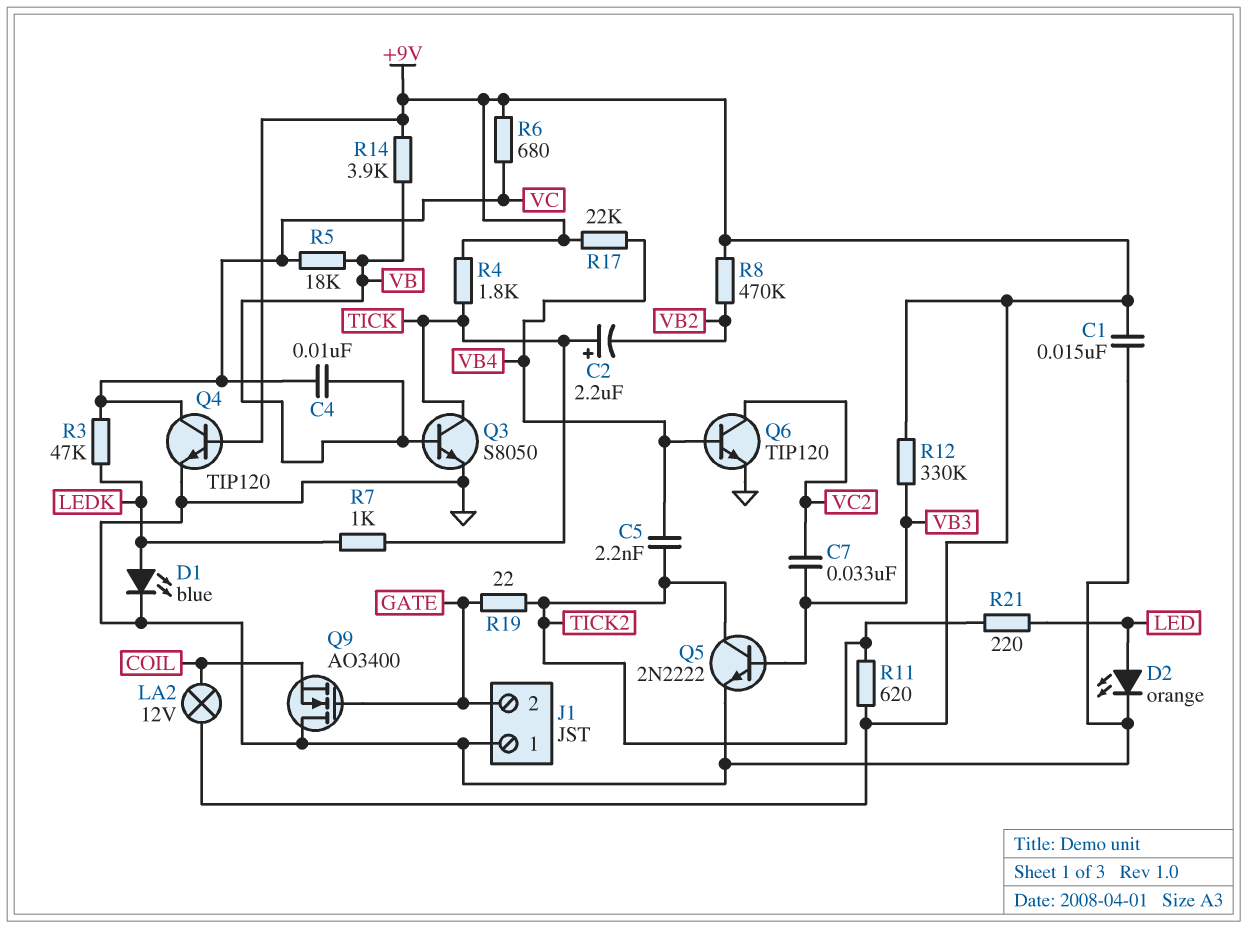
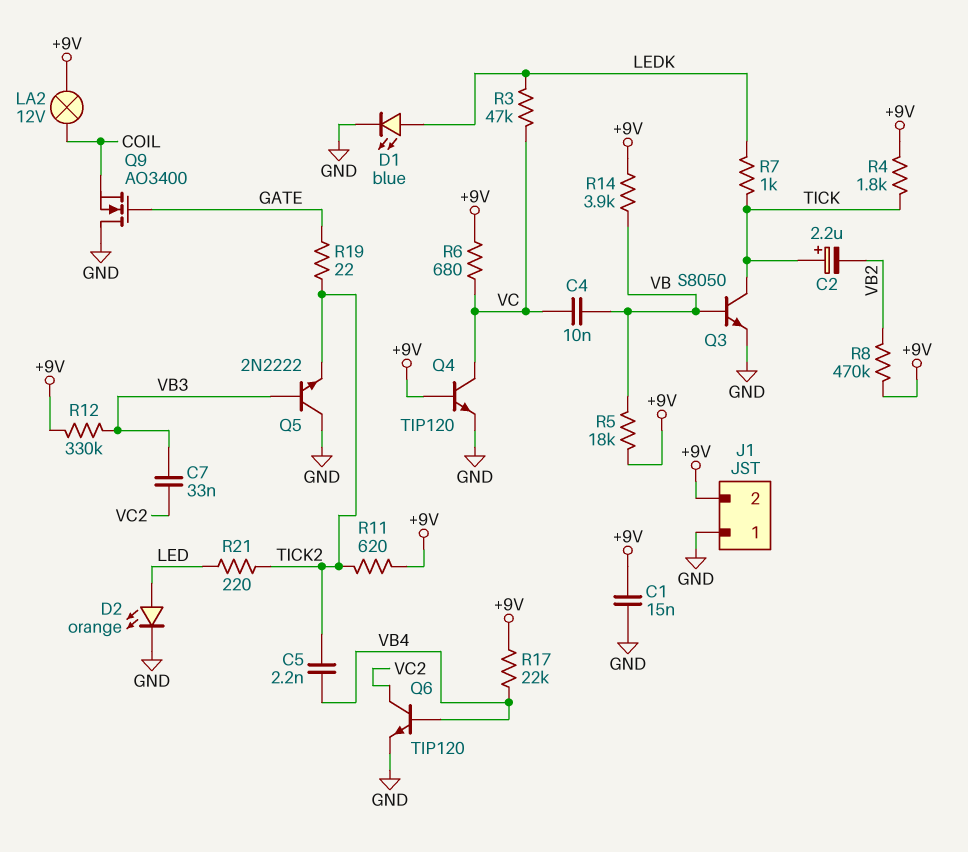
J1 pin 2: GATE -> +9V
Q5: NPN 2N2222 (B VB3, C TICK2, E GND) -> NPN 2N2222 (B VB3, C GND, E TICK2)
R5: 18k (VB, VC) -> 18k (+9V, VB)

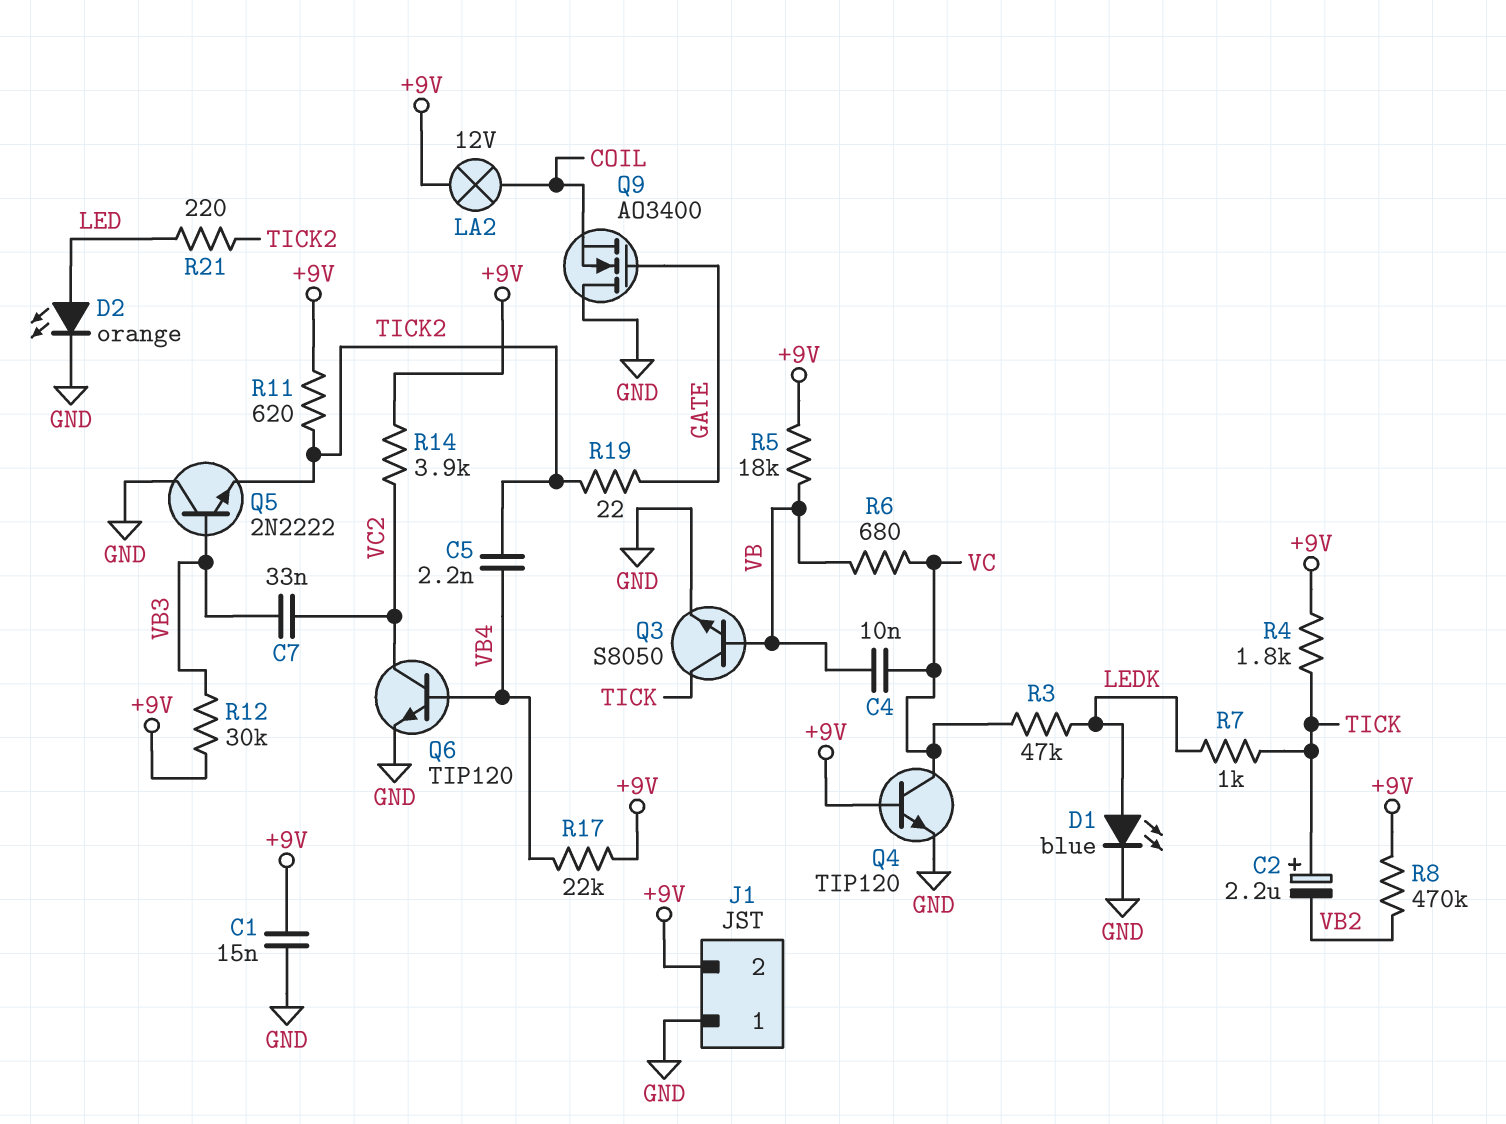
R6: 680 (+9V, VC) -> 680 (VB, VC)
R12: 330k (+9V, VB3) -> 30k (+9V, VB3)
R14: 3.9k (+9V, VB) -> 3.9k (+9V, VC2)

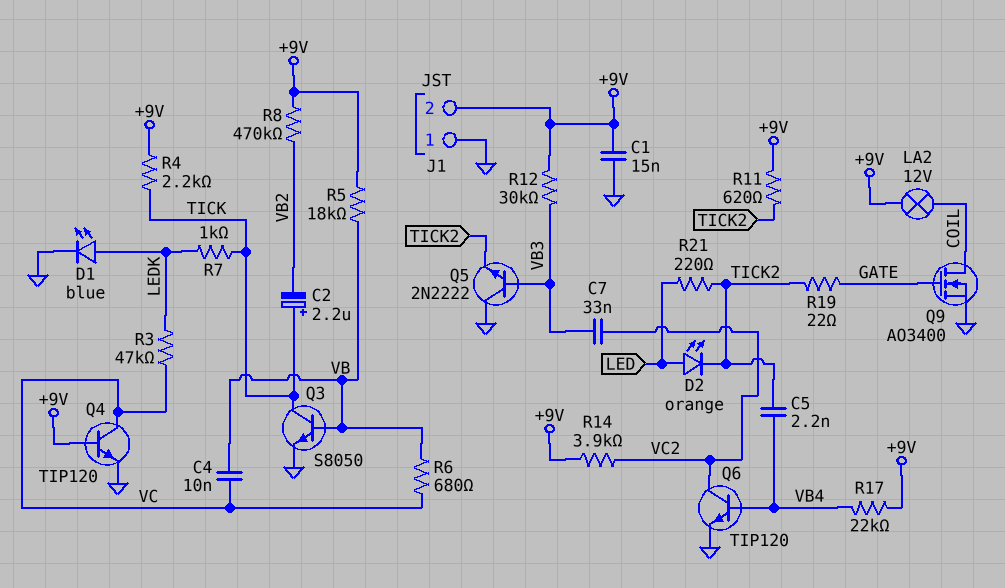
D2: LED orange (A LED, K GND) -> LED orange (A LED, K TICK2)
Q9: NMOS AO3400 (G GATE, D GND, S COIL) -> NMOS AO3400 (G GATE, D COIL, S GND)
R4: 1.8k (+9V, TICK) -> 2.2k (+9V, TICK)

